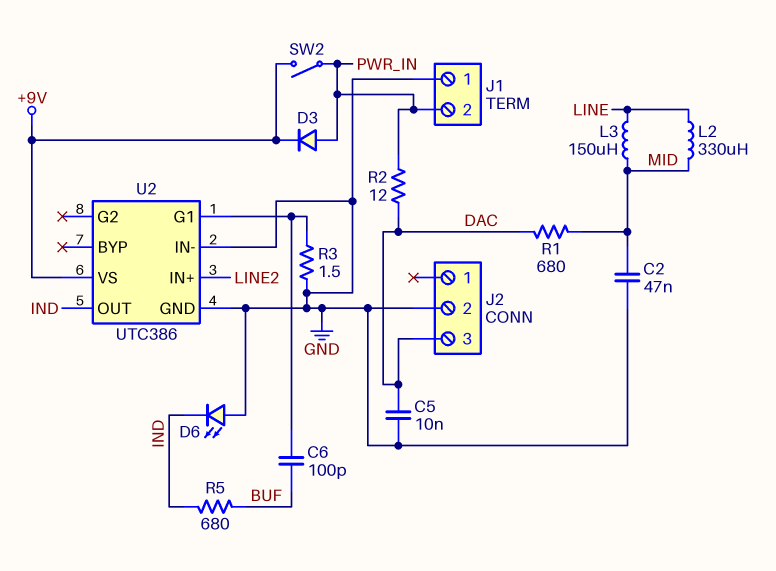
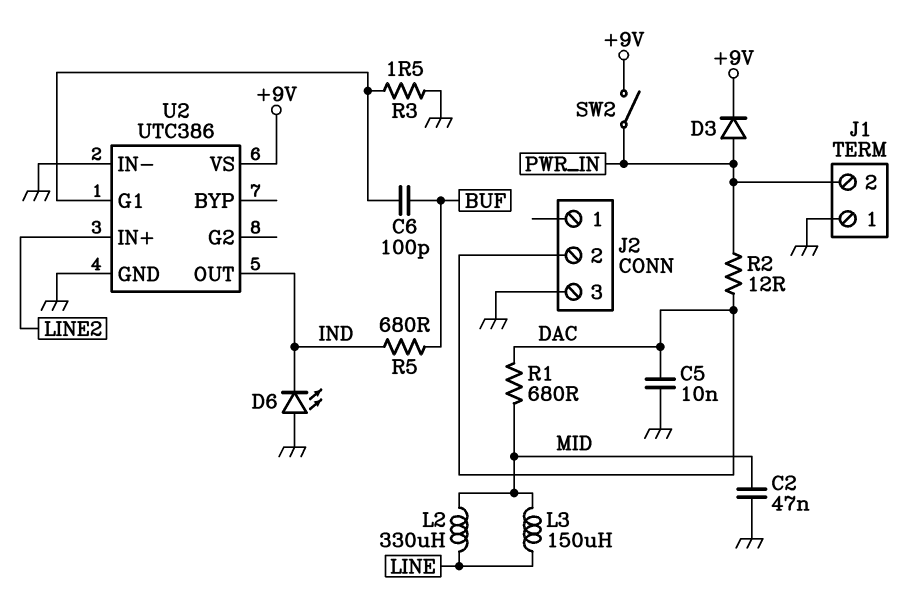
J2 pin 2: GND -> DAC
J2 pin 3: DAC -> GND

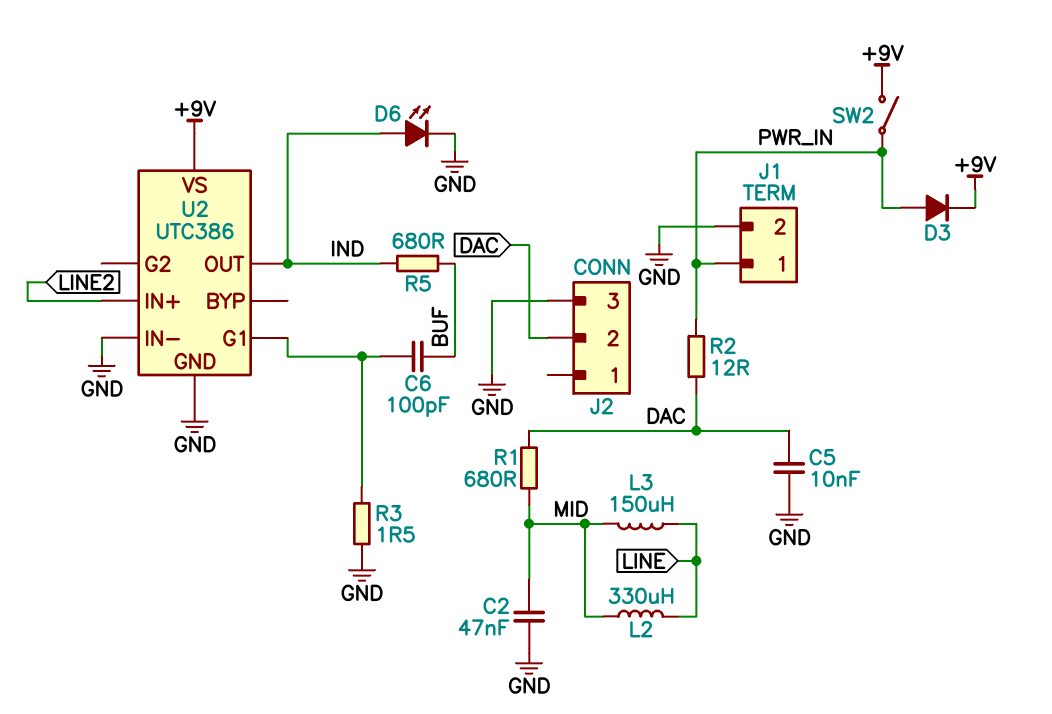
D6: LED (A GND, K IND) -> LED (A IND, K GND)
J1 pin 1: GND -> PWR_IN
J1 pin 2: PWR_IN -> GND

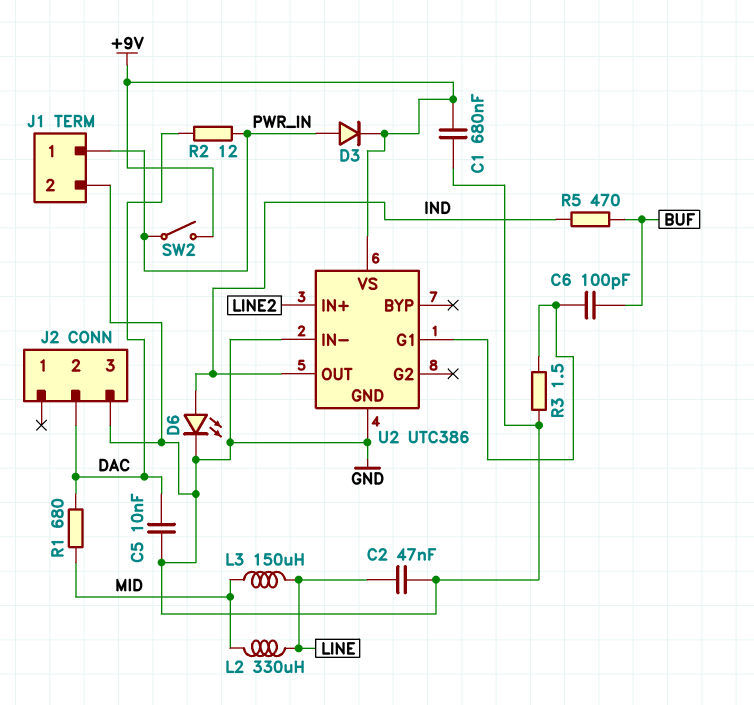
C1: none -> 680nF (+9V, GND)
C2: 47nF (GND, MID) -> 47nF (GND, LINE)
R5: 680 (BUF, IND) -> 470 (BUF, IND)

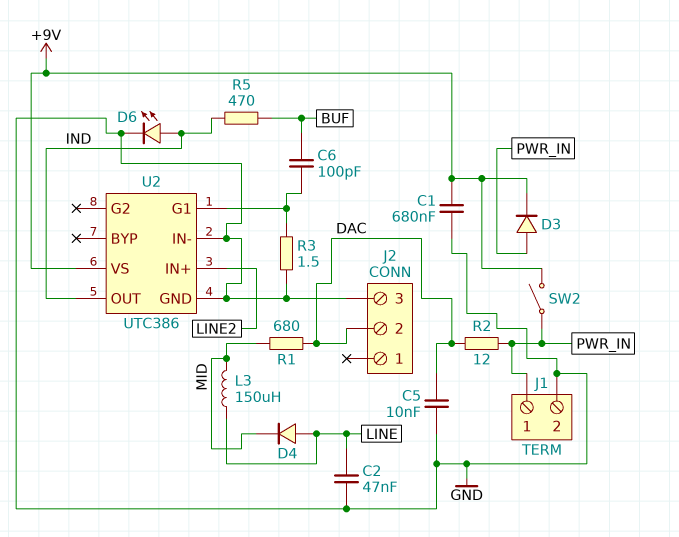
D4: none -> diode (A LINE, K MID)
L2: 330uH (LINE, MID) -> none

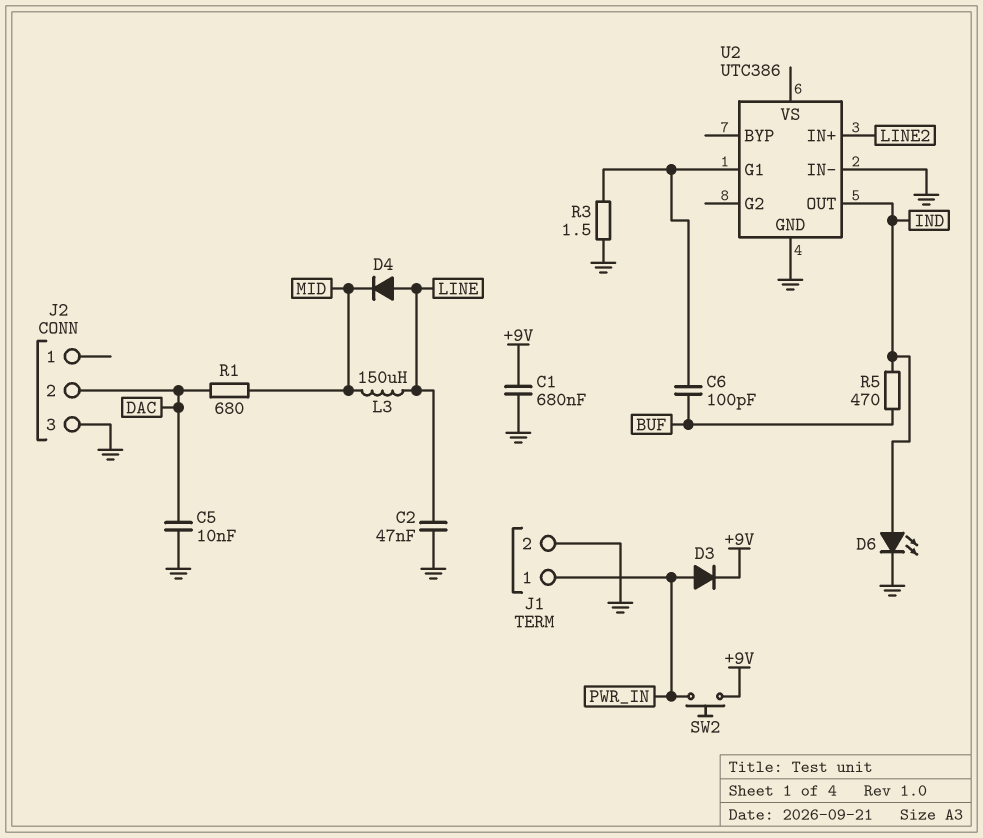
R2: 12 (DAC, PWR_IN) -> none
SW2: switch (+9V, PWR_IN) -> button (+9V, PWR_IN)
U2 pin VS: +9V -> none

